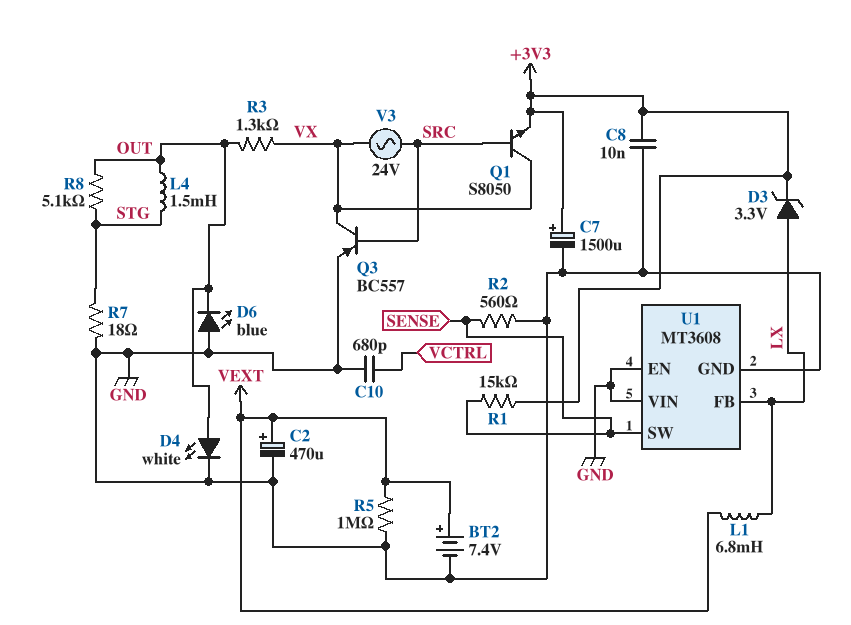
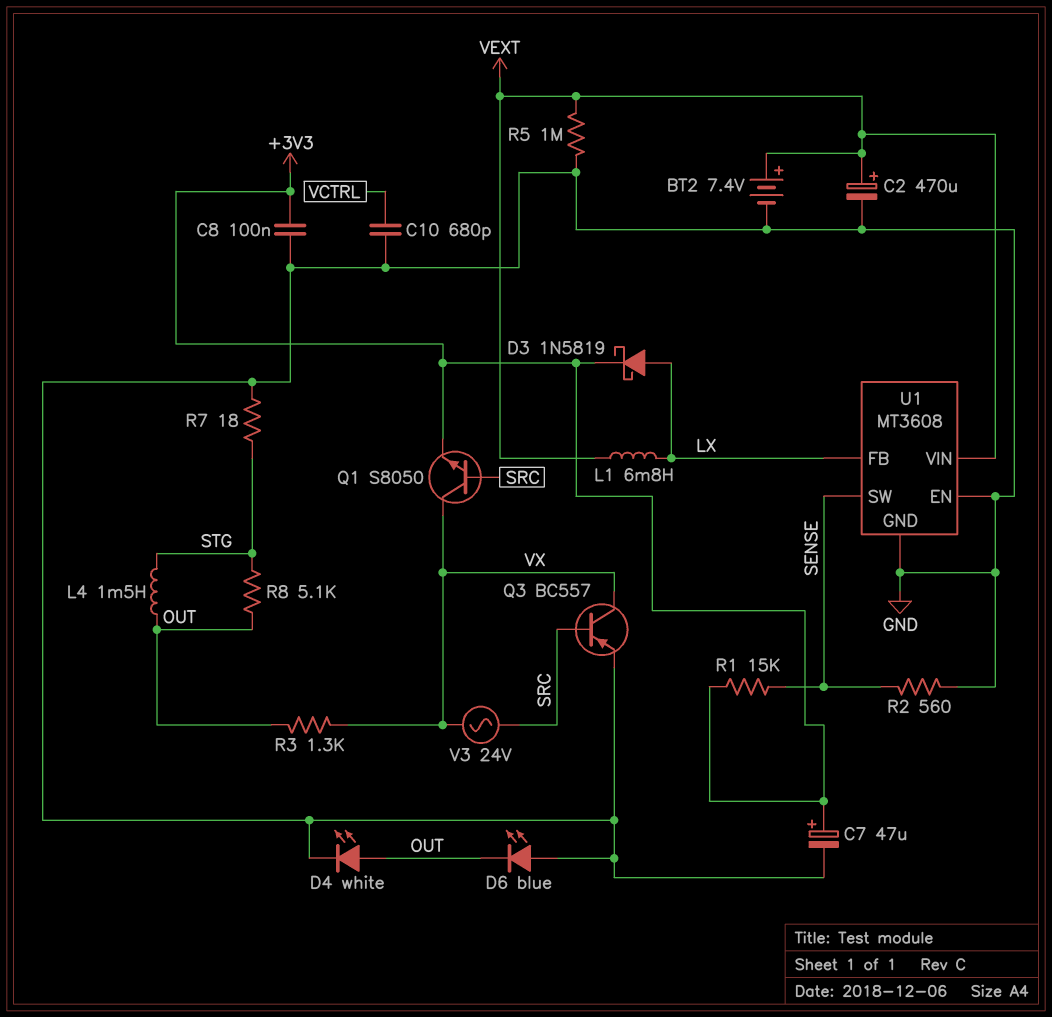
C7: 1500uF (plus +3V3, minus GND) -> 47uF (plus +3V3, minus GND)
C8: 10nF (+3V3, GND) -> 100nF (+3V3, GND)
D3: zener 3.3V (A LX, K +3V3) -> schottky 1N5819 (A LX, K +3V3)
U1 pin VIN: GND -> VEXT

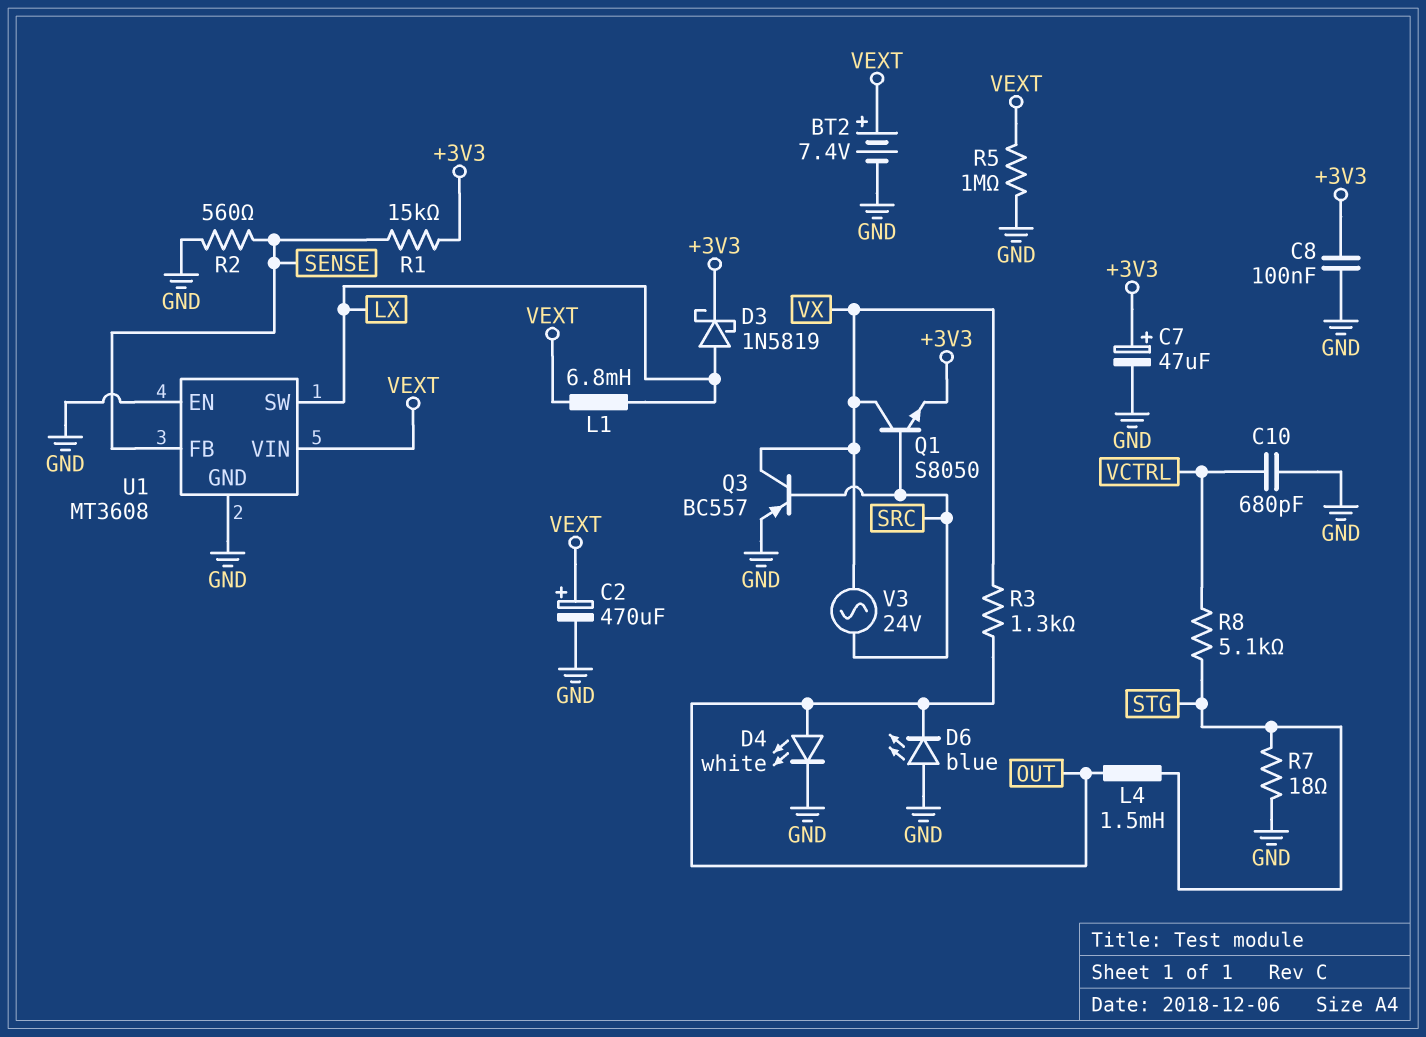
R8: 5.1k (OUT, STG) -> 5.1k (STG, VCTRL)
U1 pin FB: LX -> SENSE
U1 pin SW: SENSE -> LX

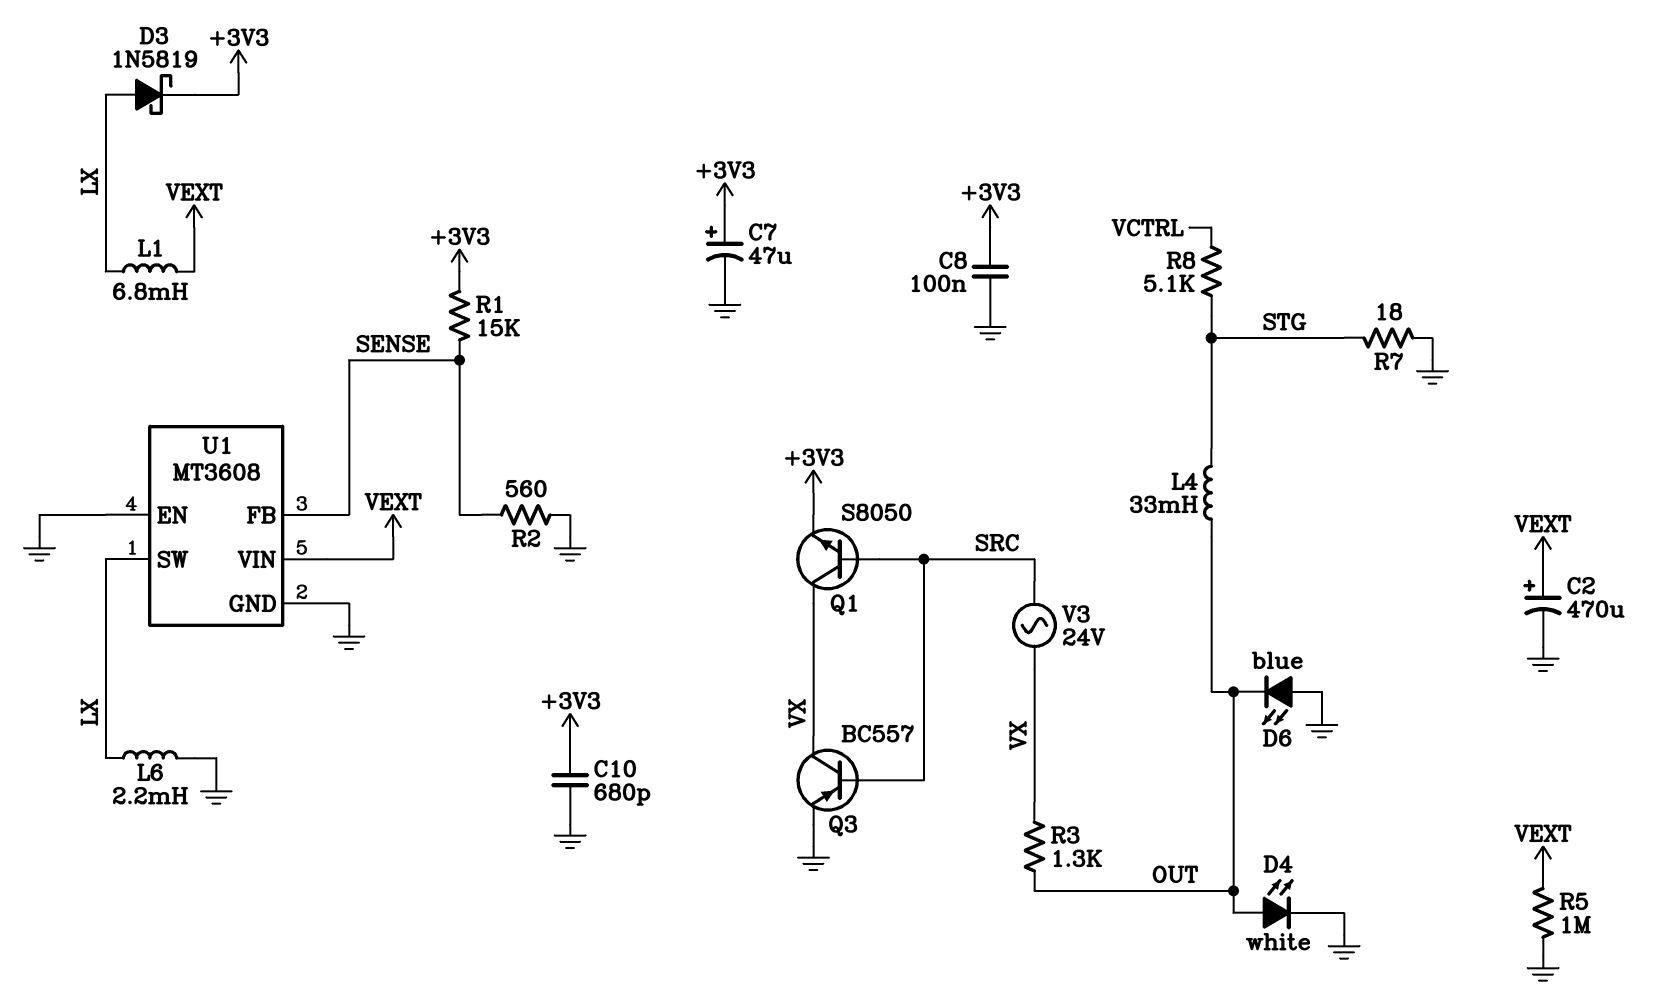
BT2: 7.4V (plus VEXT, minus GND) -> none
C10: 680pF (GND, VCTRL) -> 680pF (+3V3, GND)
L4: 1.5mH (OUT, STG) -> 33mH (OUT, STG)
L6: none -> 2.2mH (GND, LX)

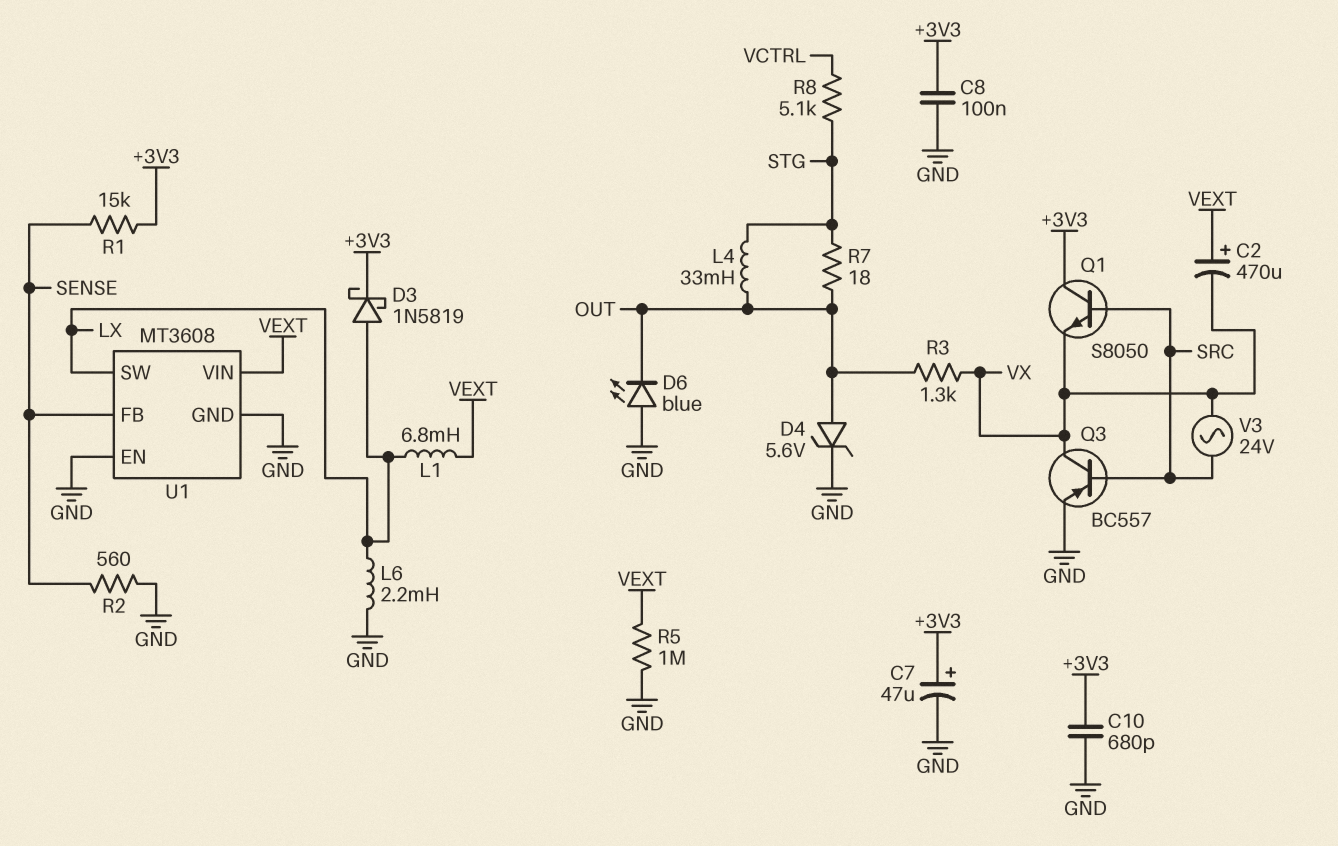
C2: 470uF (plus VEXT, minus GND) -> 470uF (plus VEXT, minus VX)
D4: LED white (A OUT, K GND) -> zener 5.6V (A OUT, K GND)
Q1: NPN S8050 (B SRC, C VX, E +3V3) -> NPN S8050 (B SRC, C +3V3, E VX)
R7: 18 (GND, STG) -> 18 (OUT, STG)

